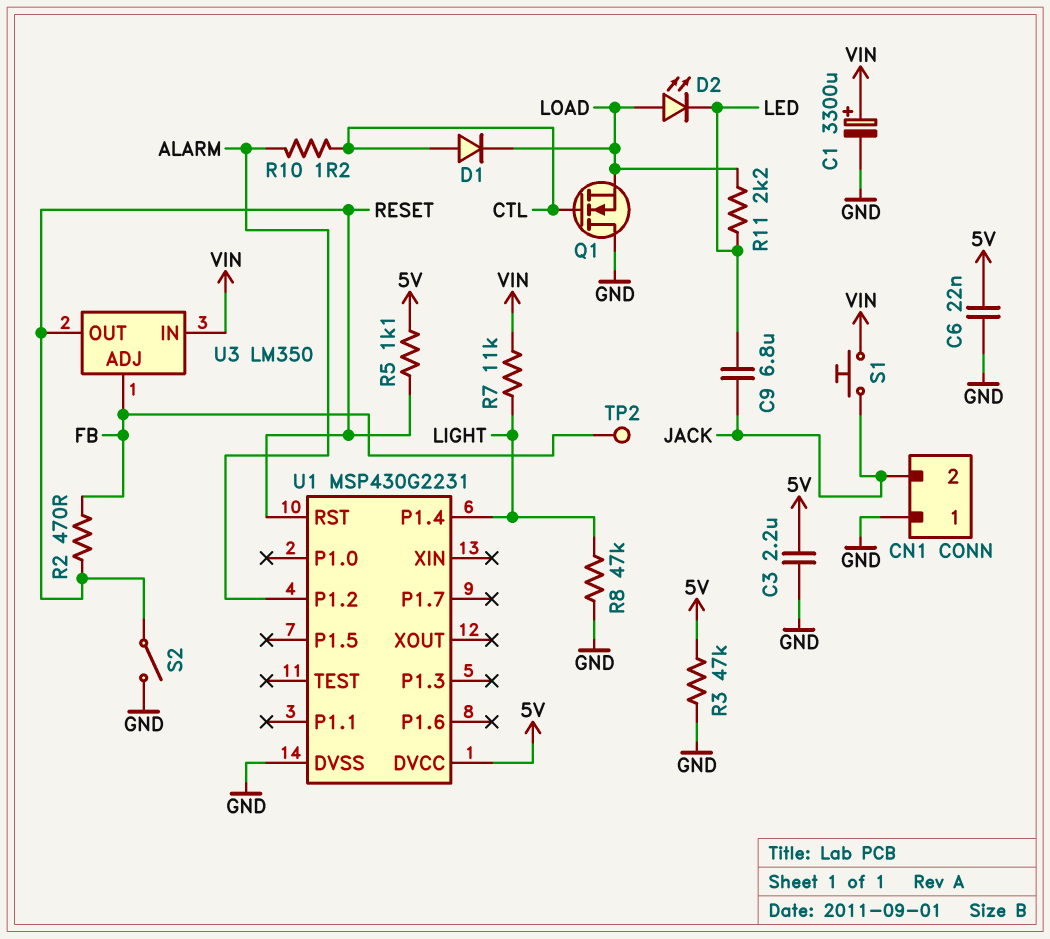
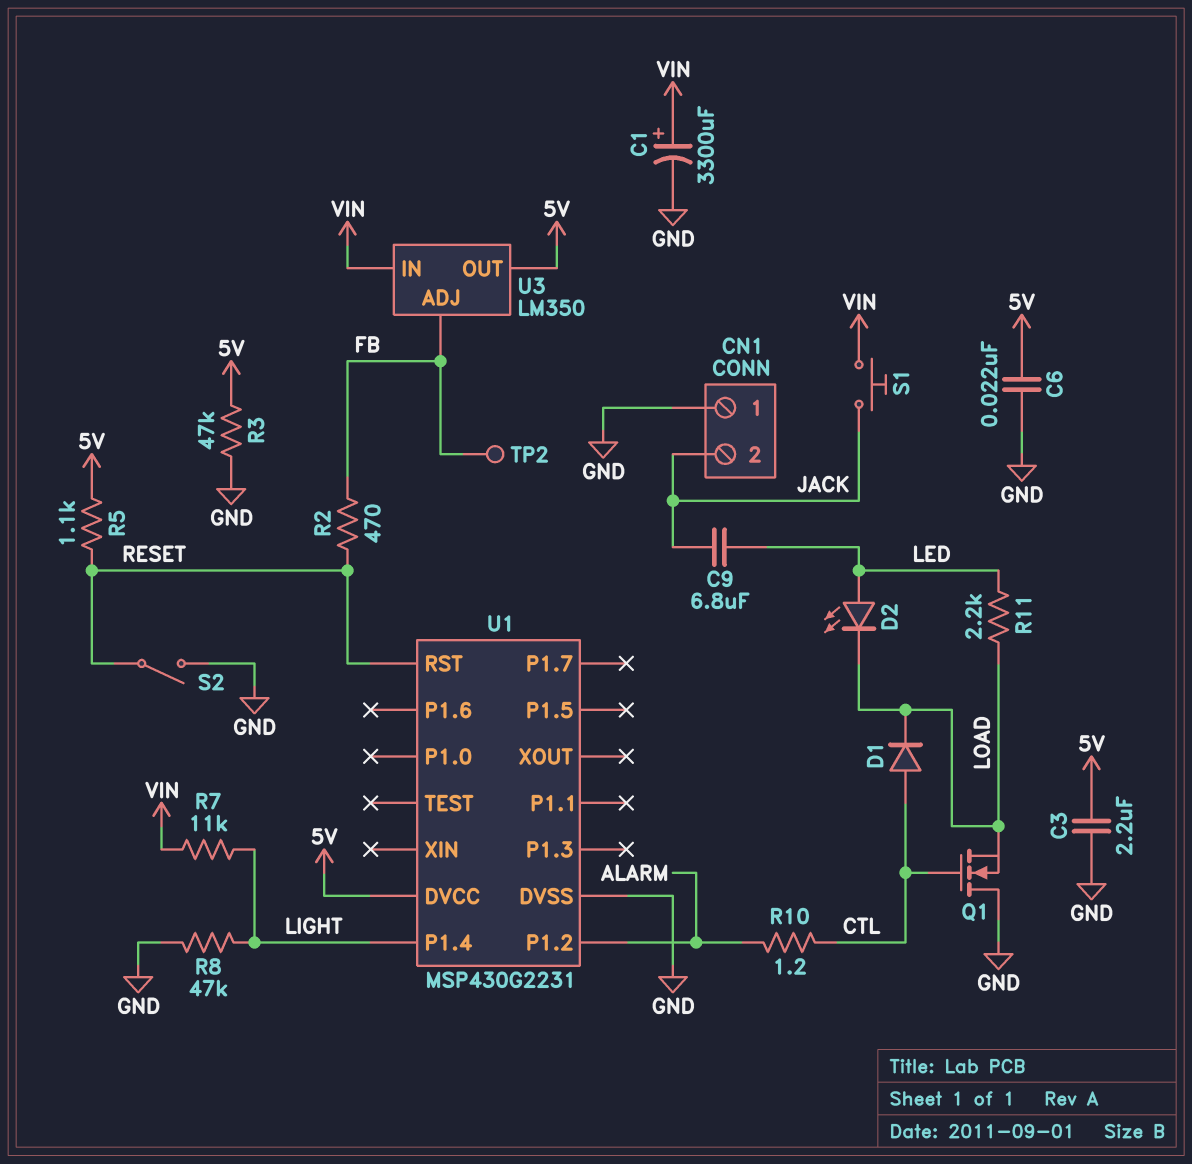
D2: LED (A LOAD, K LED) -> LED (A LED, K LOAD)
U3 pin OUT: RESET -> 5V

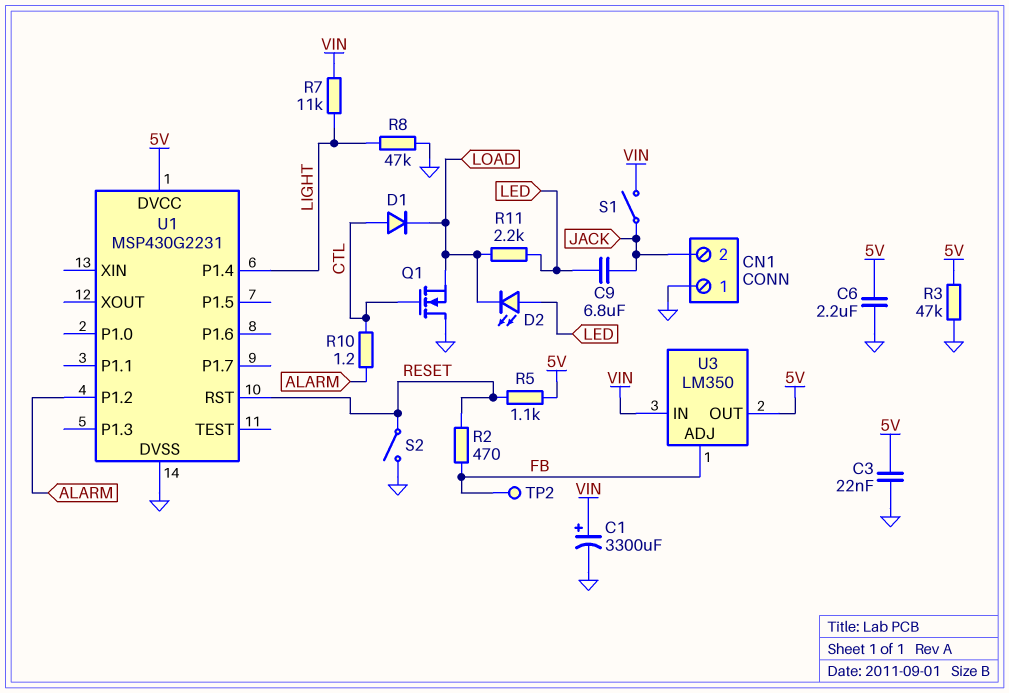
C3: 2.2uF (5V, GND) -> 22nF (5V, GND)
C6: 22nF (5V, GND) -> 2.2uF (5V, GND)
S1: button (JACK, VIN) -> switch (JACK, VIN)

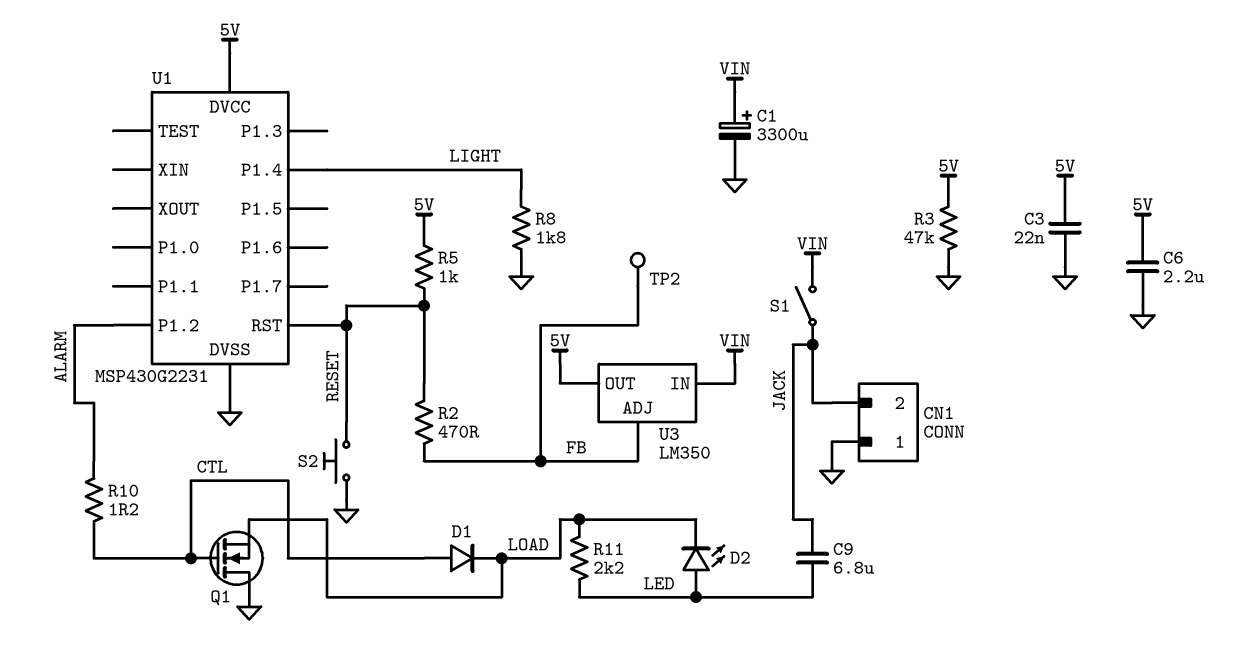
R5: 1.1k (5V, RESET) -> 1k (5V, RESET)
R7: 11k (LIGHT, VIN) -> none
R8: 47k (GND, LIGHT) -> 1.8k (GND, LIGHT)
S2: switch (GND, RESET) -> button (GND, RESET)

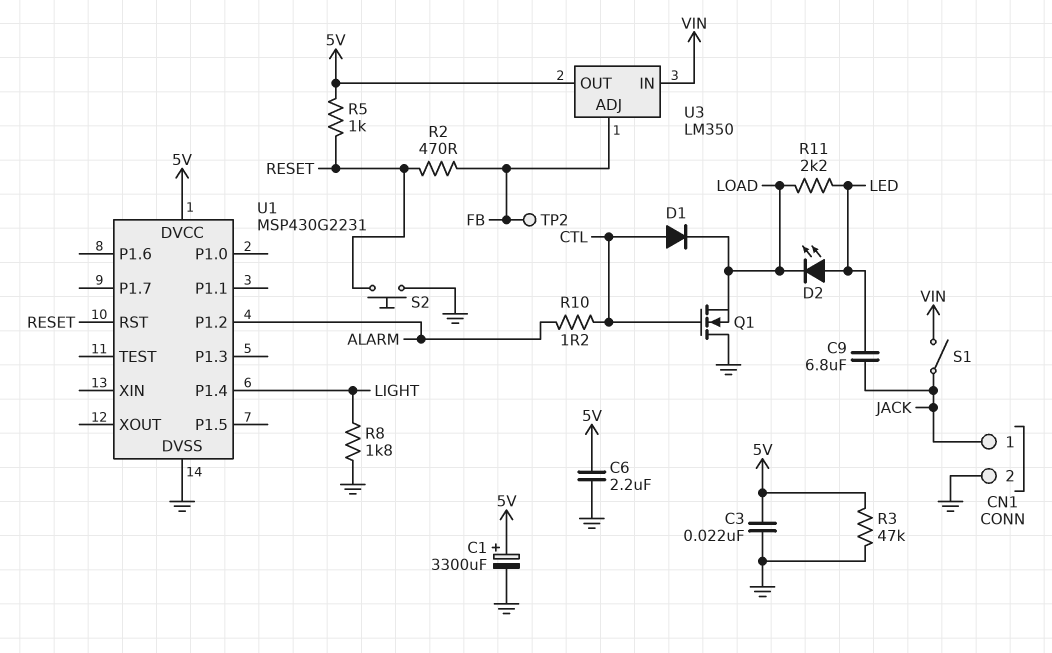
C1: 3300uF (plus VIN, minus GND) -> 3300uF (plus 5V, minus GND)
CN1 pin 1: GND -> JACK
CN1 pin 2: JACK -> GND

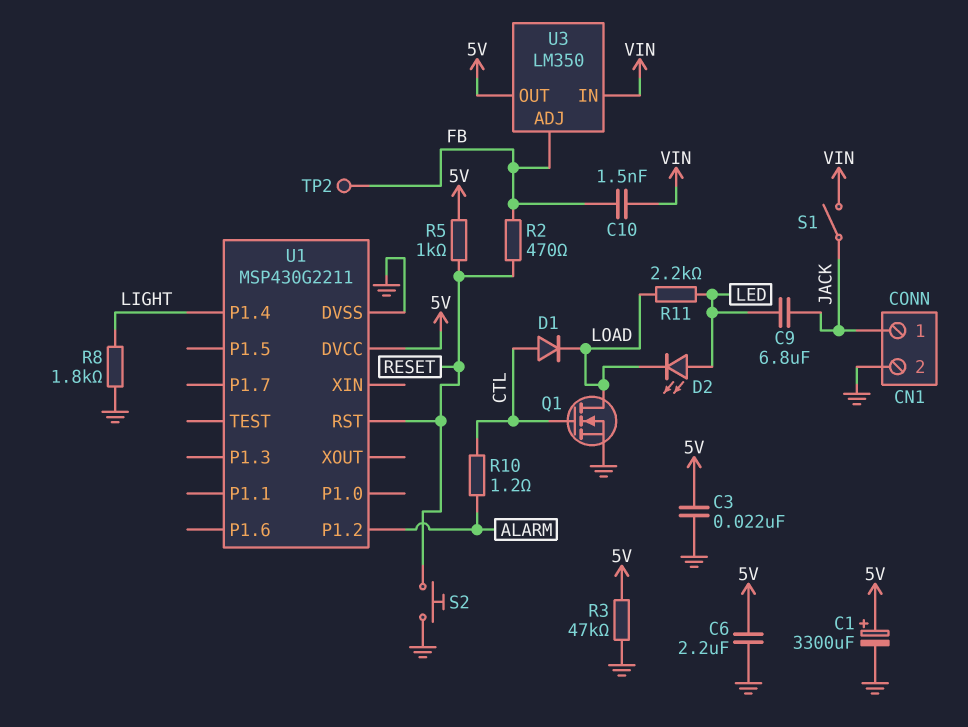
C10: none -> 1.5nF (FB, VIN)
Q1: NMOS (G CTL, D GND, S LOAD) -> NMOS (G CTL, D LOAD, S GND)
U1: MSP430G2231 -> MSP430G2211

